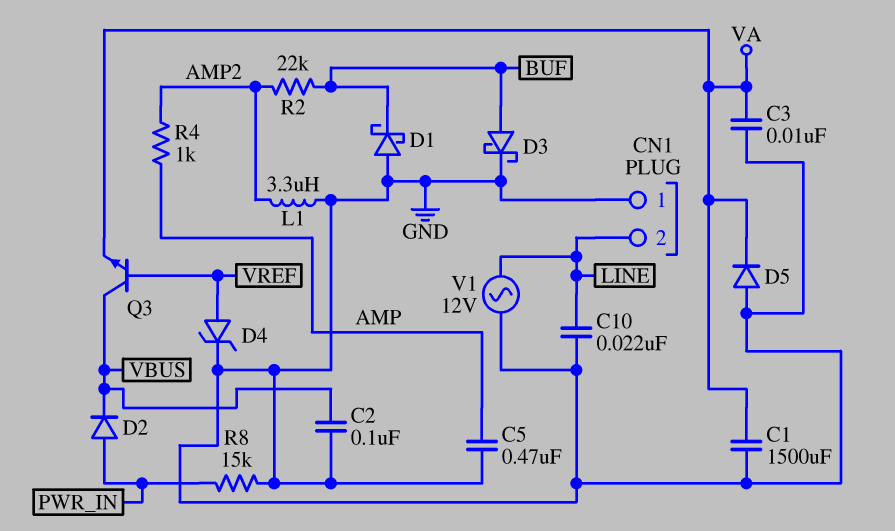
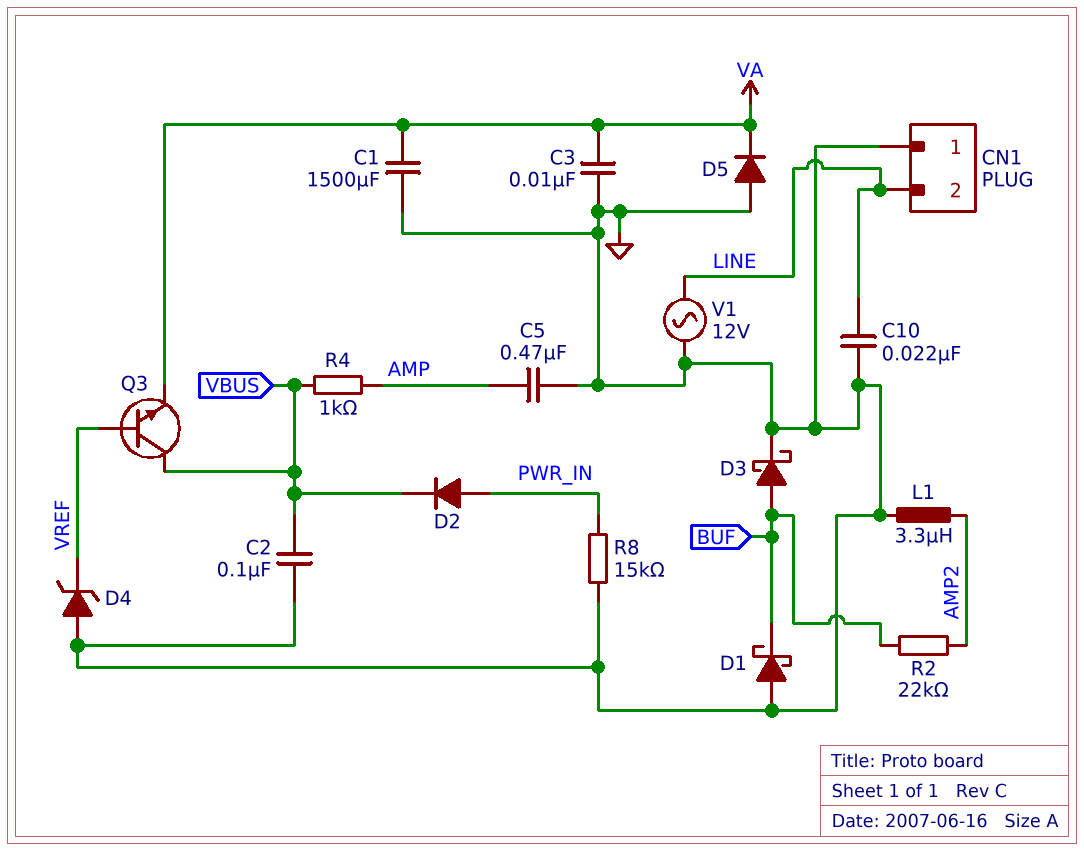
D4: zener (A VREF, K GND) -> zener (A GND, K VREF)
R4: 1k (AMP, AMP2) -> 1k (AMP, VBUS)

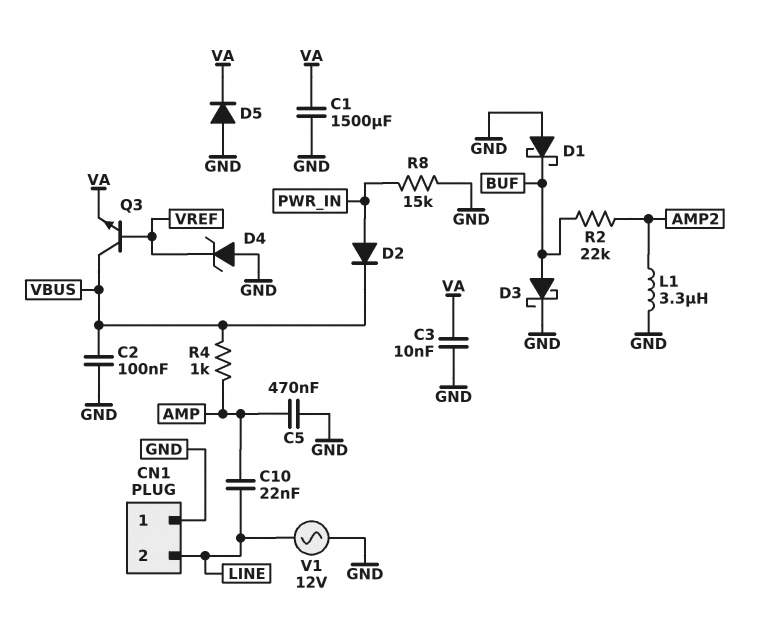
C10: 22nF (GND, LINE) -> 22nF (AMP, LINE)

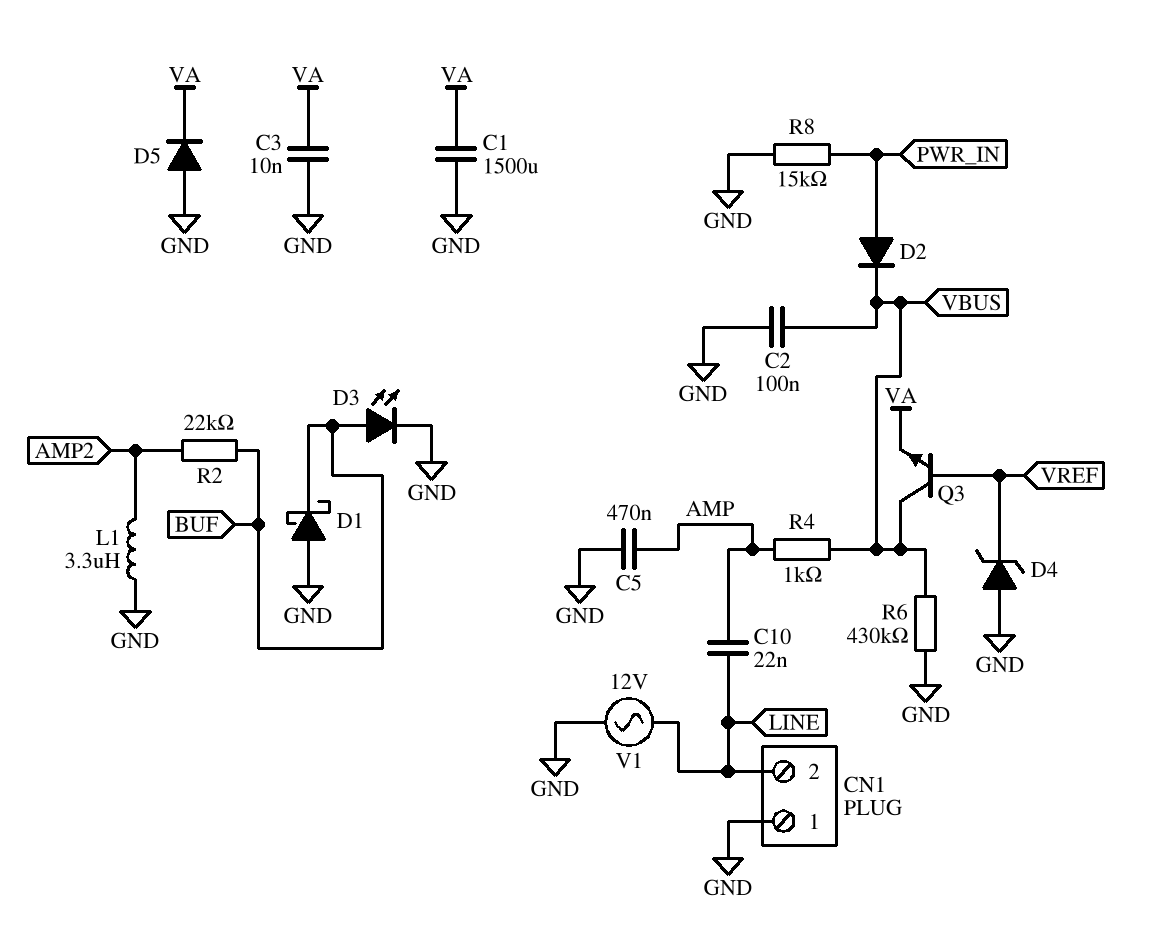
D3: schottky (A BUF, K GND) -> LED (A BUF, K GND)
R6: none -> 430k (GND, VBUS)

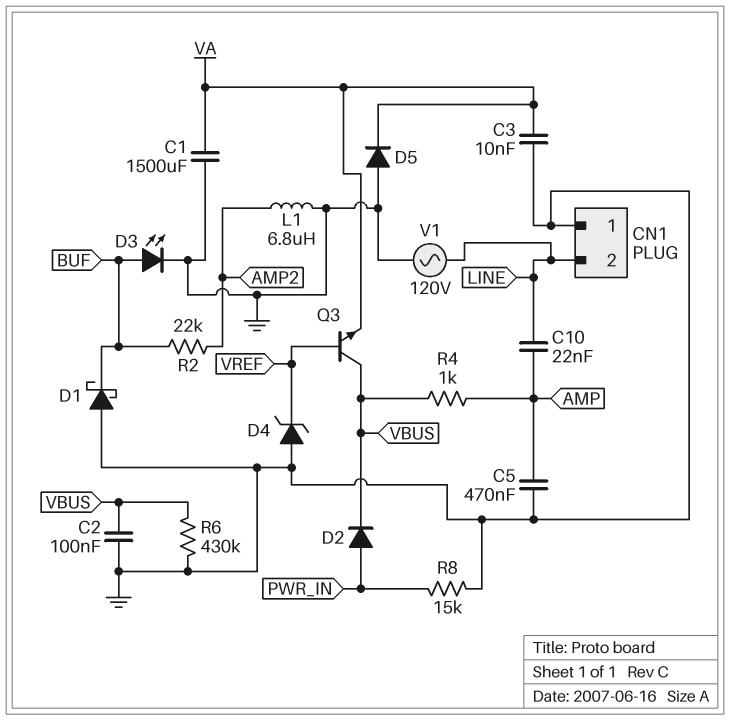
L1: 3.3uH (AMP2, GND) -> 6.8uH (AMP2, GND)
V1: AC 12V (GND, LINE) -> AC 120V (GND, LINE)

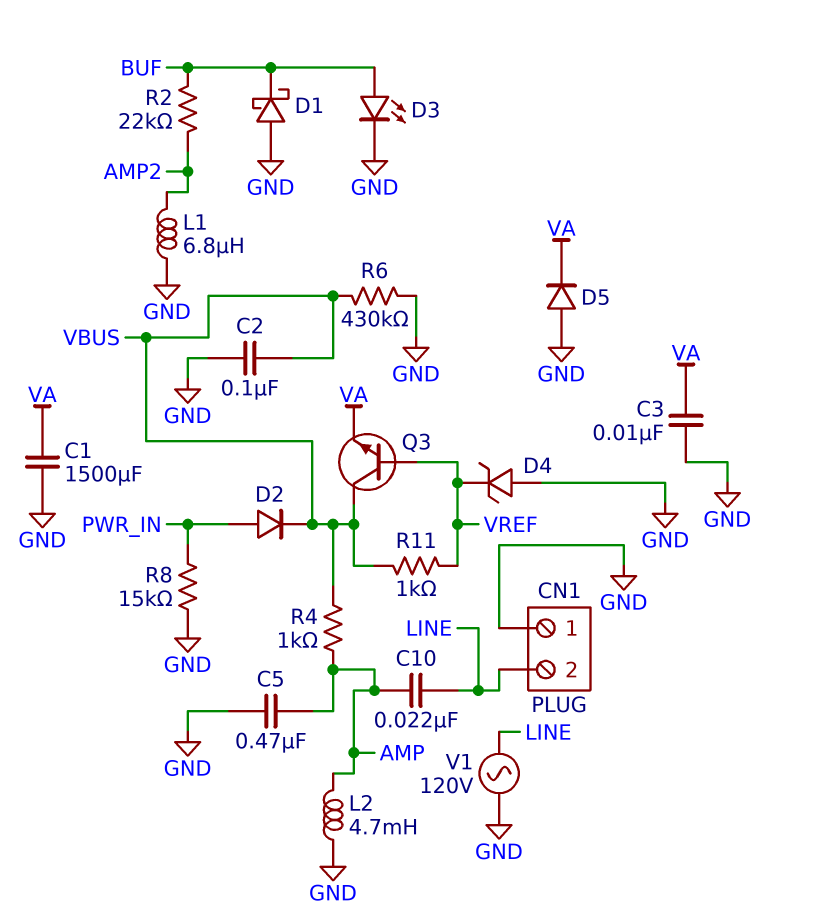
L2: none -> 4.7mH (AMP, GND)
R11: none -> 1k (VBUS, VREF)

